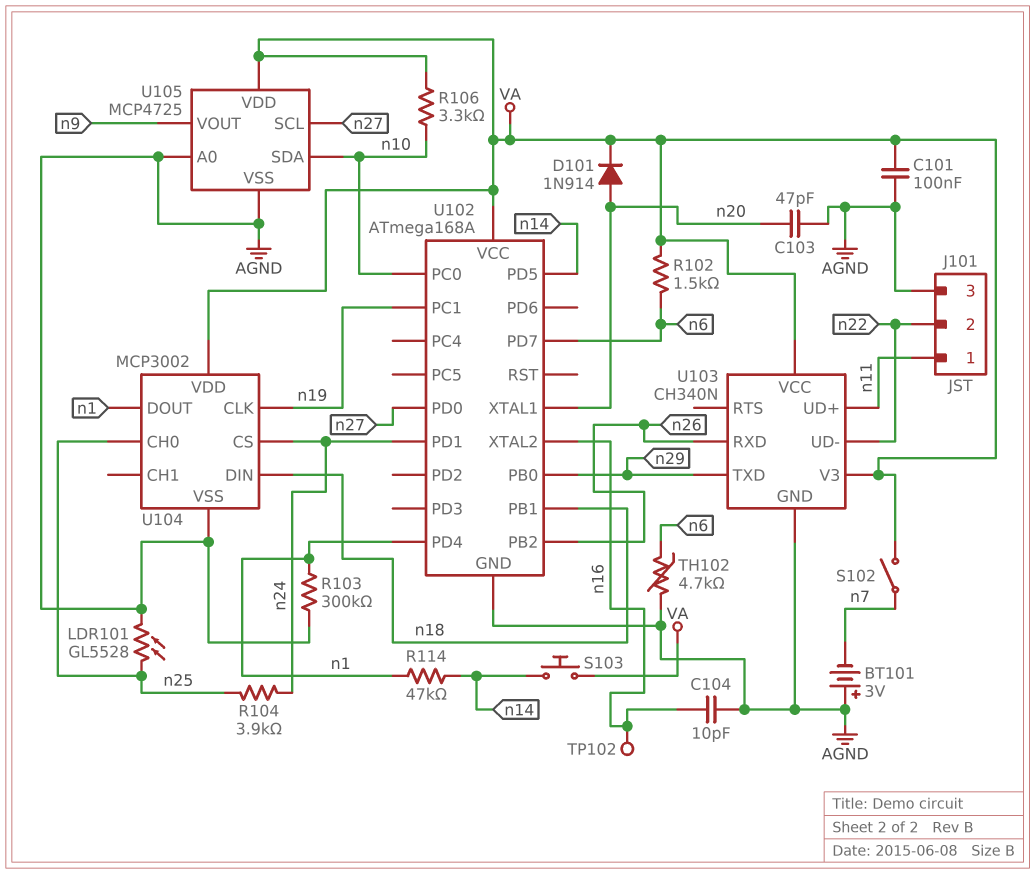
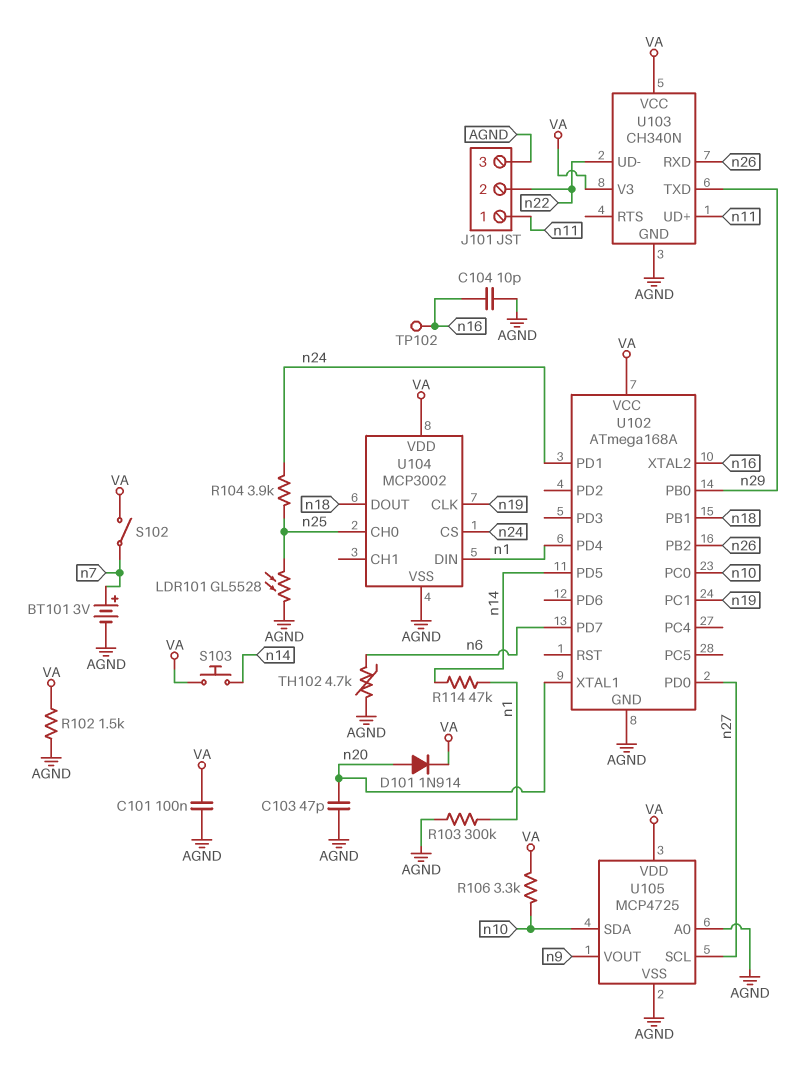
BT101: 3V (plus AGND, minus n7) -> 3V (plus n7, minus AGND)
R102: 1.5k (VA, n6) -> 1.5k (AGND, VA)
U104 pin DIN: n18 -> n1
U104 pin DOUT: n1 -> n18

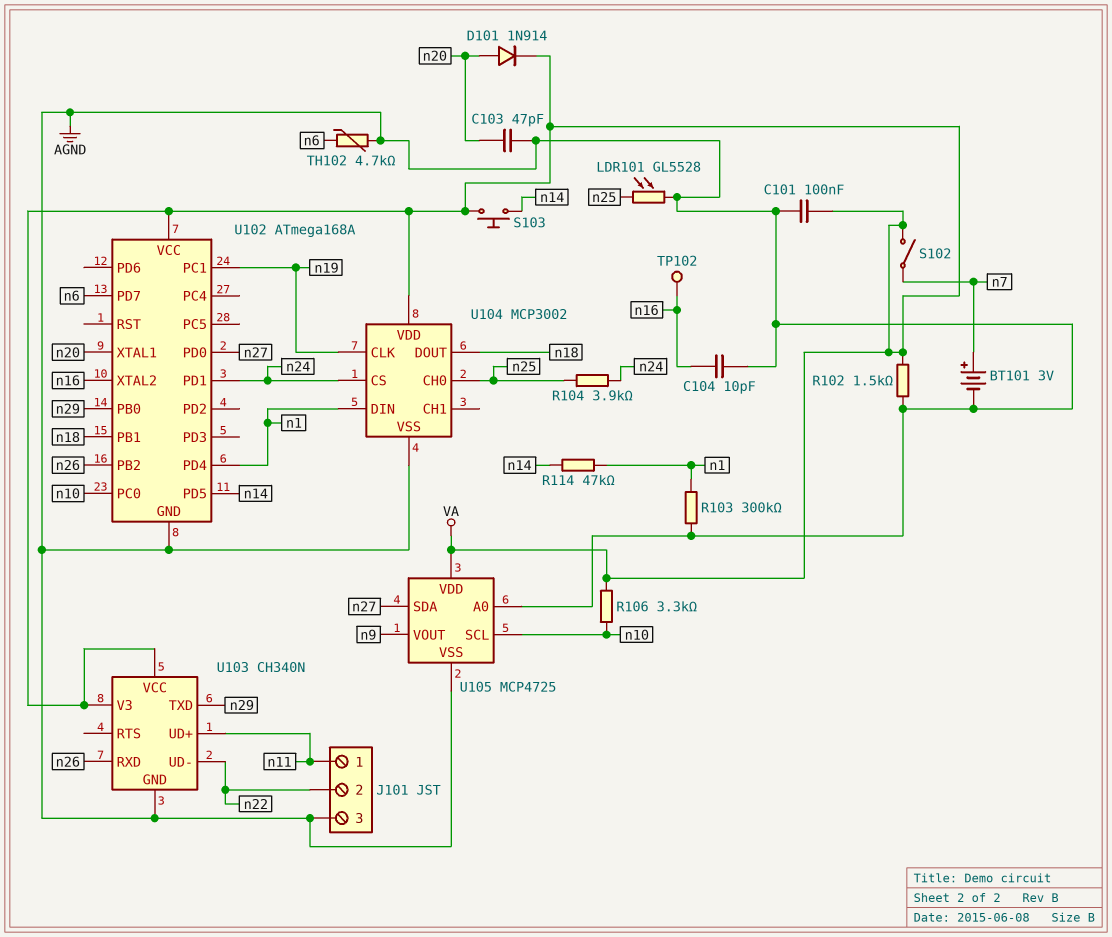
U105 pin SCL: n27 -> n10
U105 pin SDA: n10 -> n27

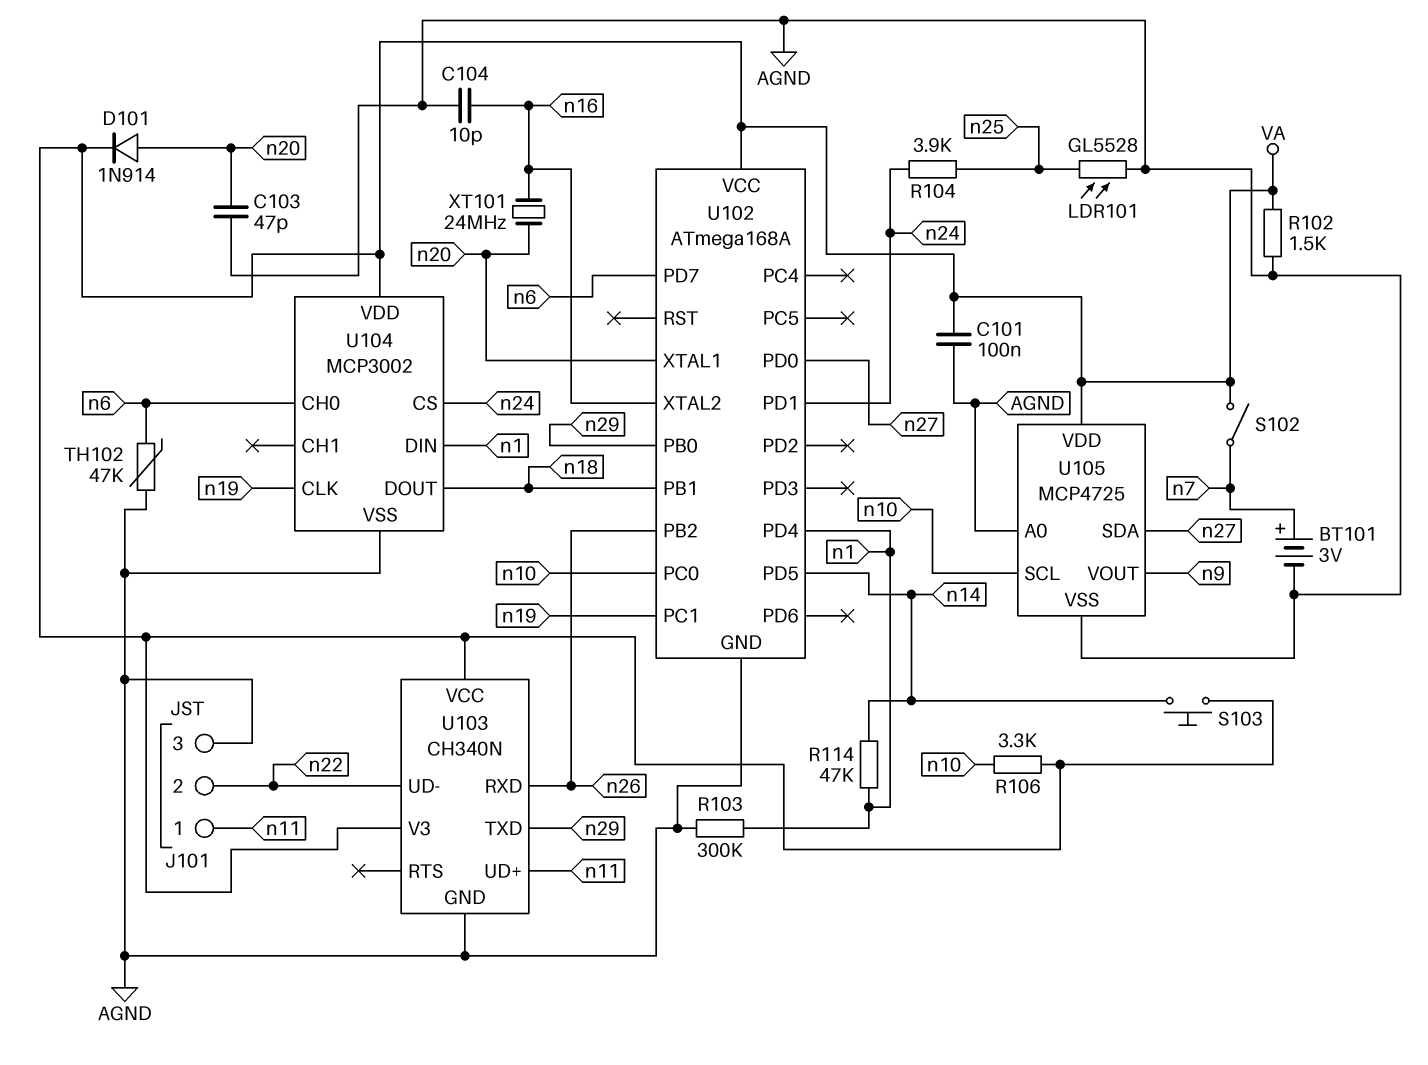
TH102: 4.7k (AGND, n6) -> 47k (AGND, n6)
TP102: test point (n16) -> none
U104 pin CH0: n25 -> n6
XT101: none -> 24MHz (n16, n20)

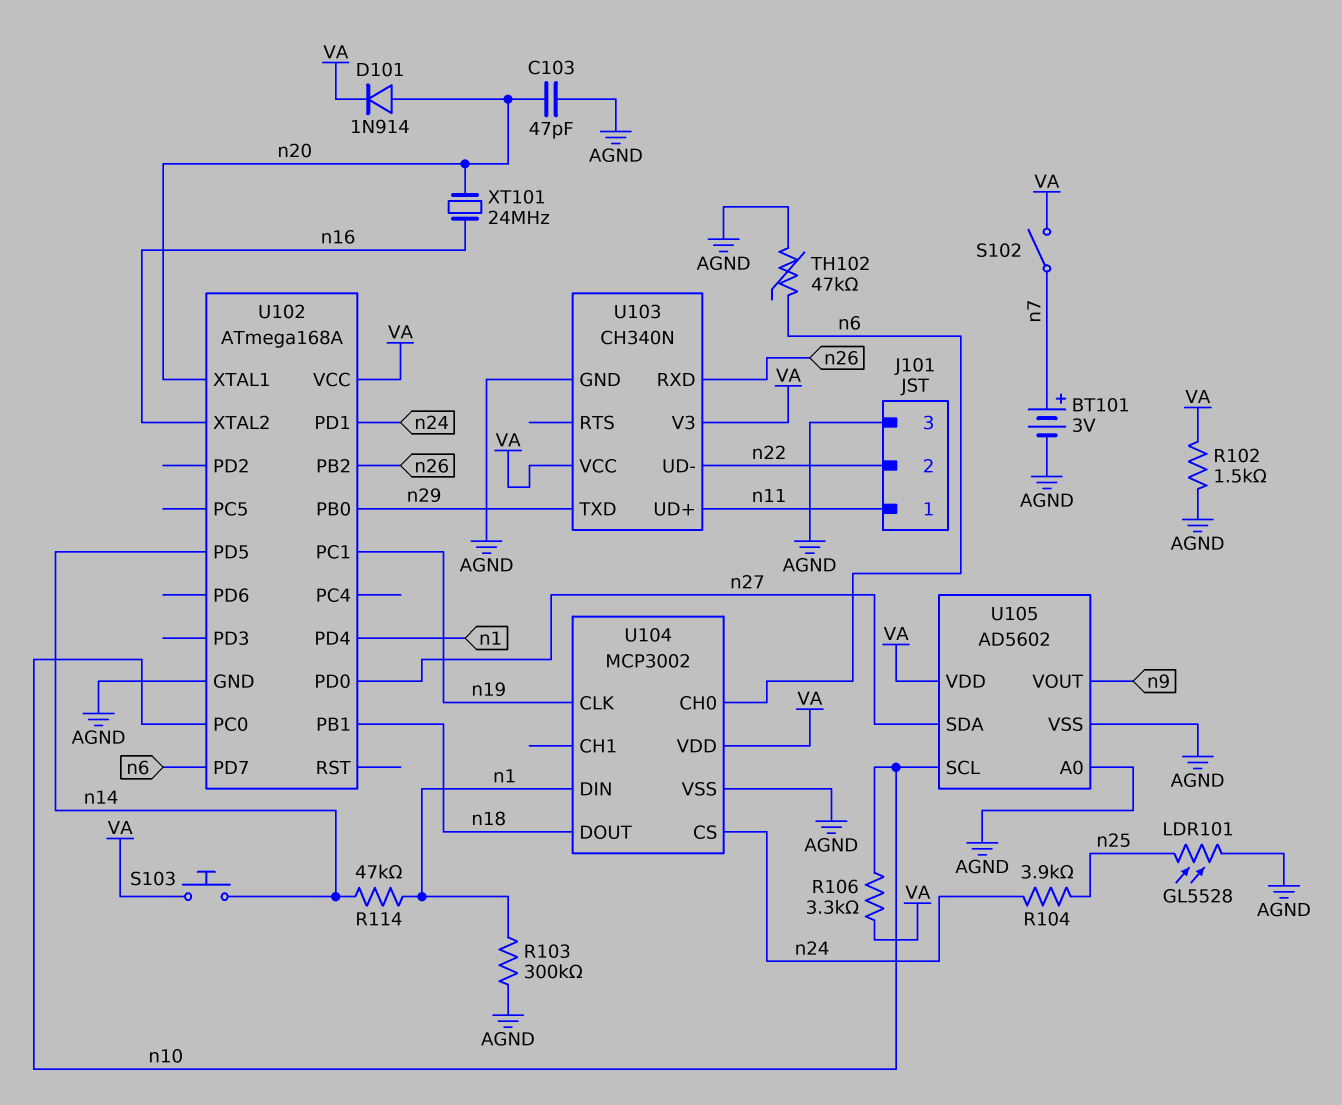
C101: 100nF (AGND, VA) -> none
C104: 10pF (AGND, n16) -> none
U105: MCP4725 -> AD5602

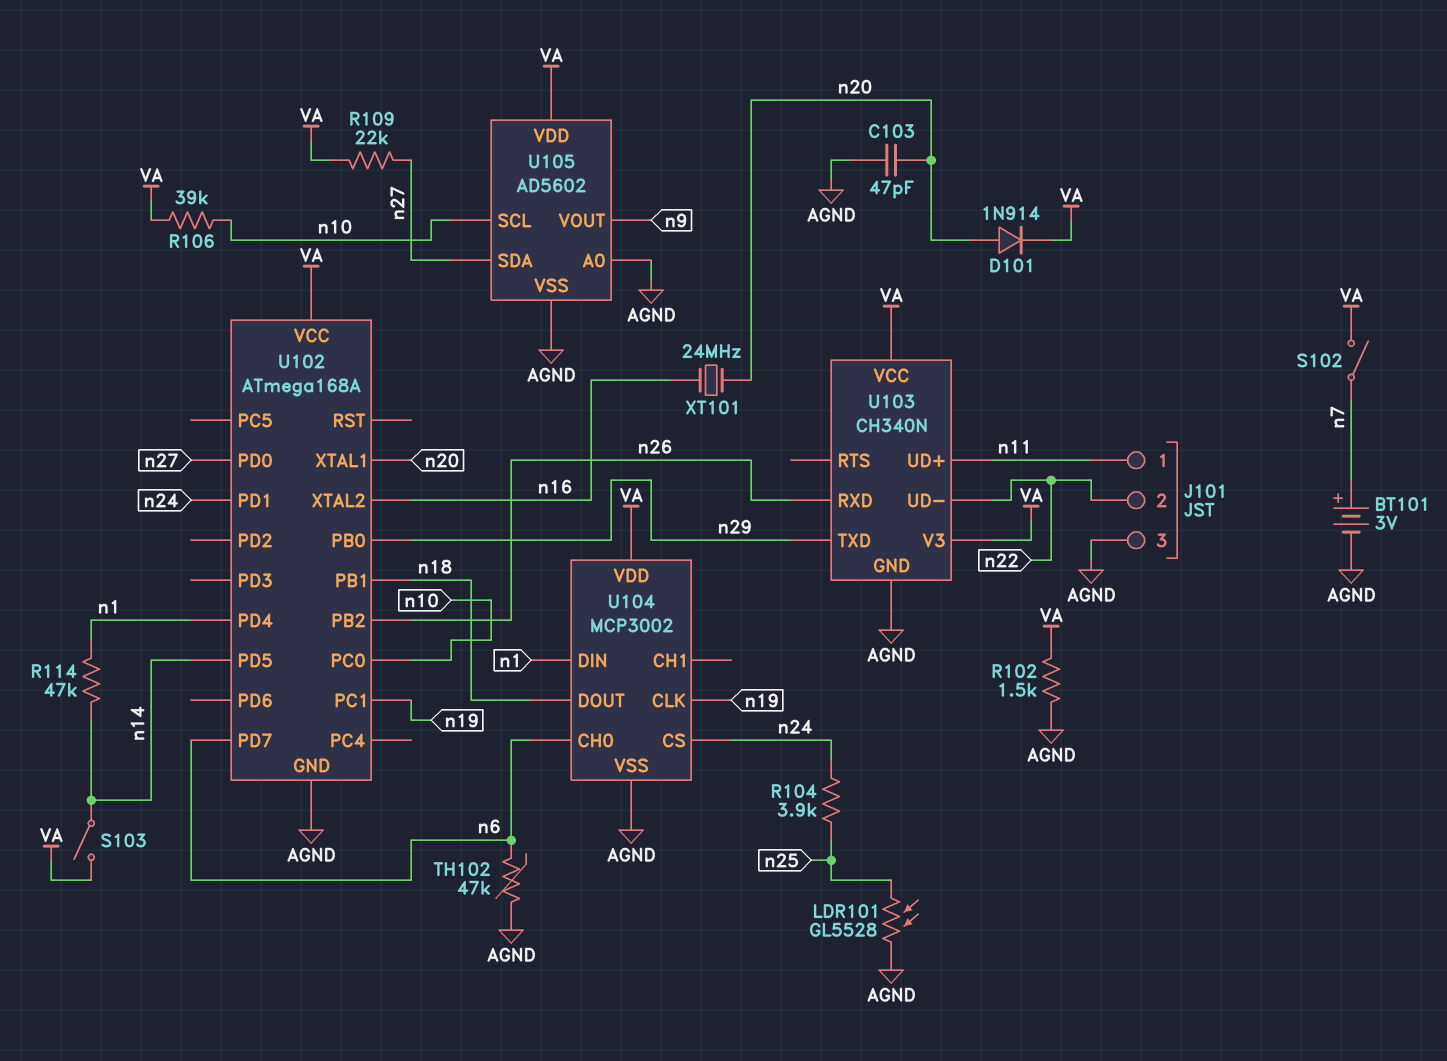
R103: 300k (AGND, n1) -> none
R106: 3.3k (VA, n10) -> 39k (VA, n10)
R109: none -> 22k (VA, n27)
S103: button (VA, n14) -> switch (VA, n14)

